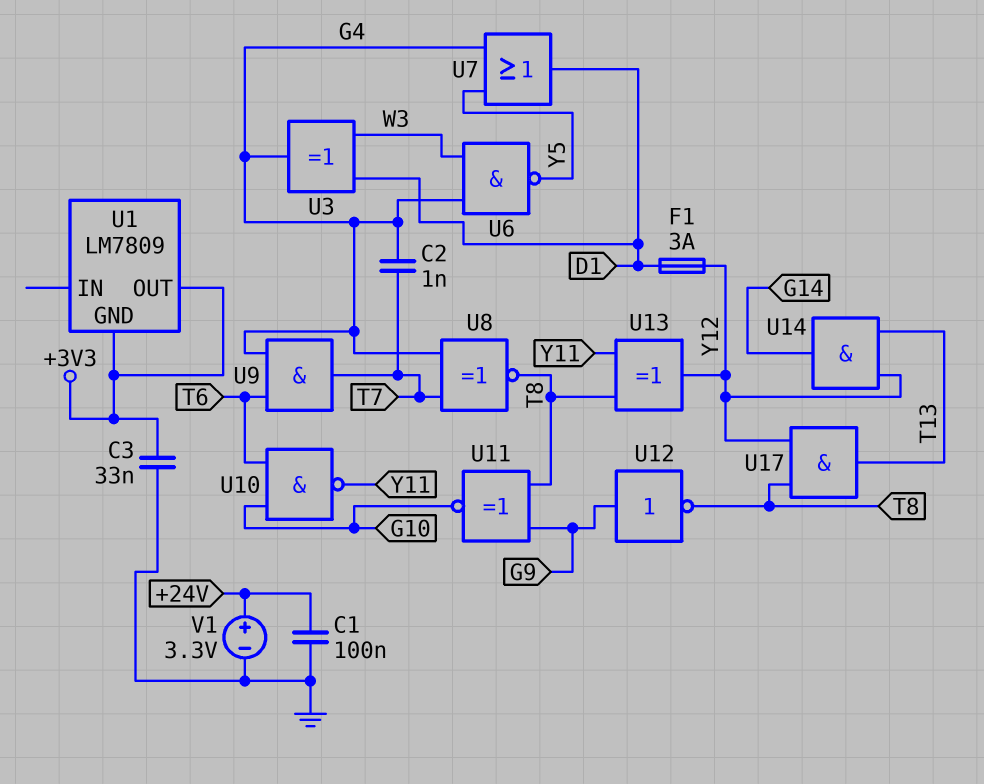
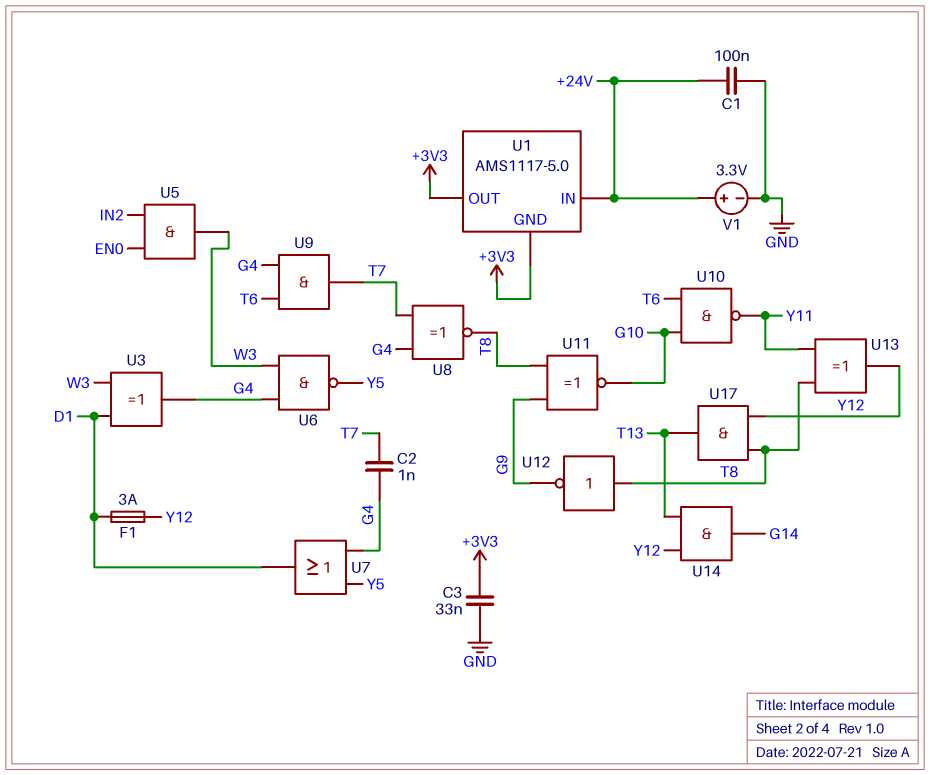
U1: LM7809 -> AMS1117-5.0
U1 pin IN: none -> +24V
U5: none -> AND (in EN0, in IN2, out W3)
U12: NOT (in G9, out T8) -> NOT (in T8, out G9)

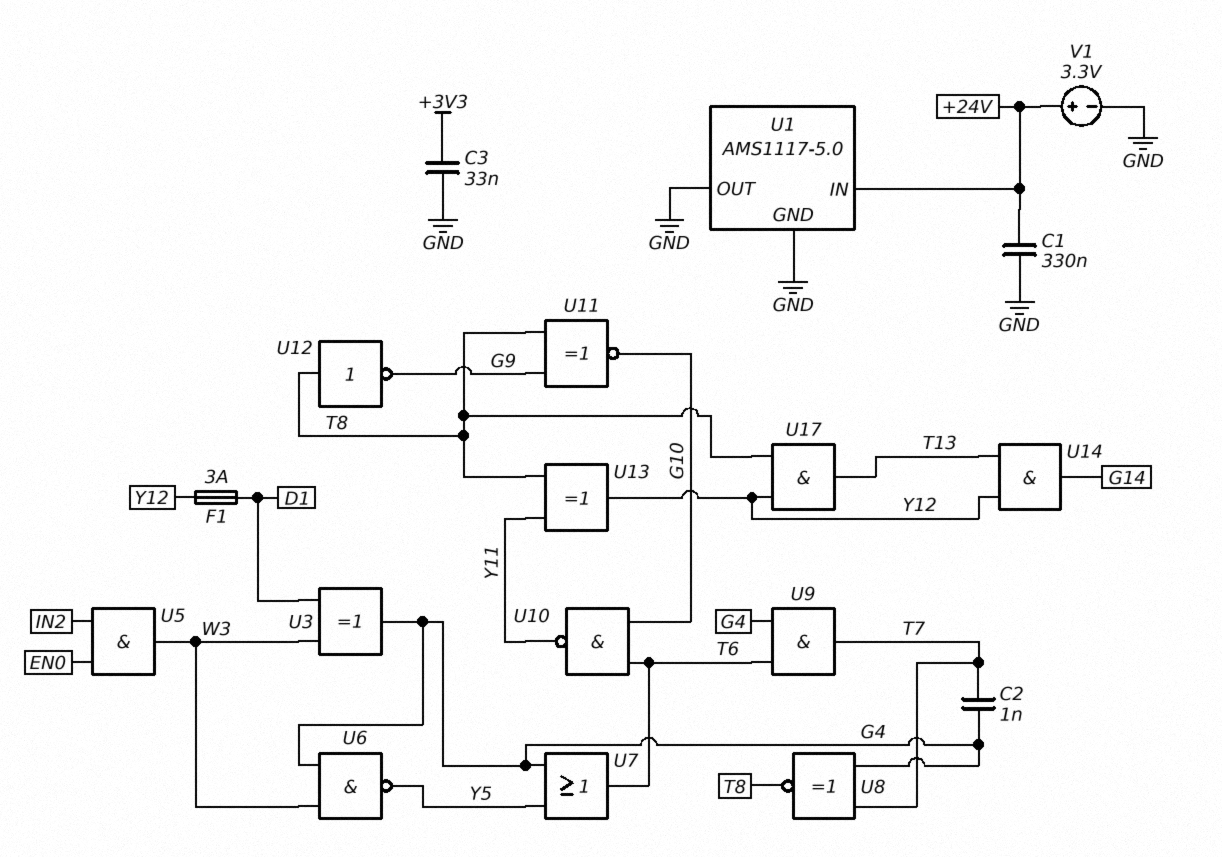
C1: 100nF (+24V, GND) -> 330nF (+24V, GND)
U1 pin GND: +3V3 -> GND
U1 pin OUT: +3V3 -> GND
U7: OR (in G4, in Y5, out D1) -> OR (in G4, in Y5, out T6)

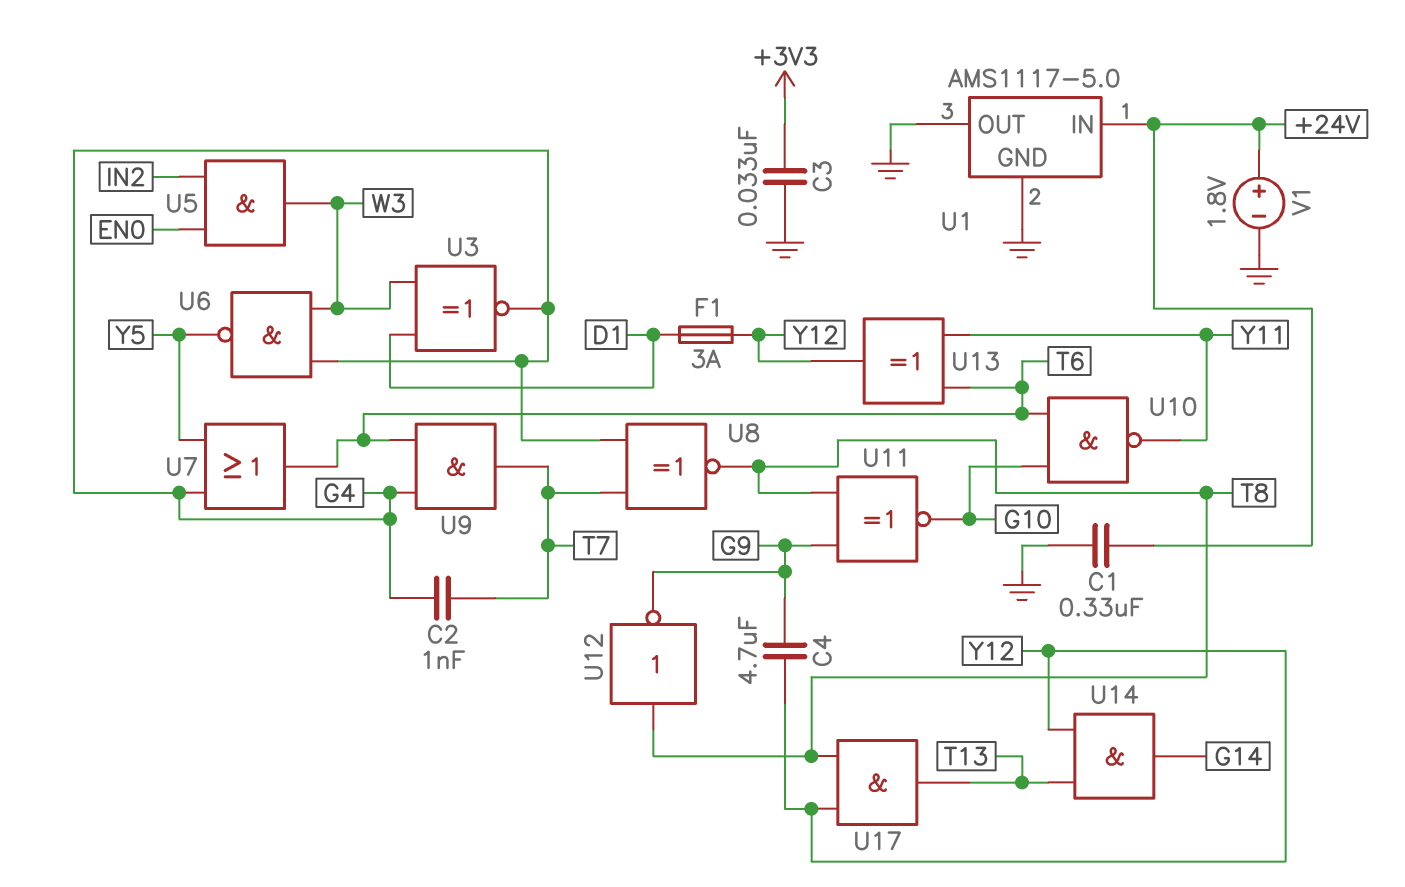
C4: none -> 4.7uF (G9, Y12)
U3: XOR (in D1, in W3, out G4) -> XNOR (in D1, in W3, out G4)
U13: XOR (in T8, in Y11, out Y12) -> XOR (in T6, in Y11, out Y12)
V1: 3.3V (plus +24V, minus GND) -> 1.8V (plus +24V, minus GND)

